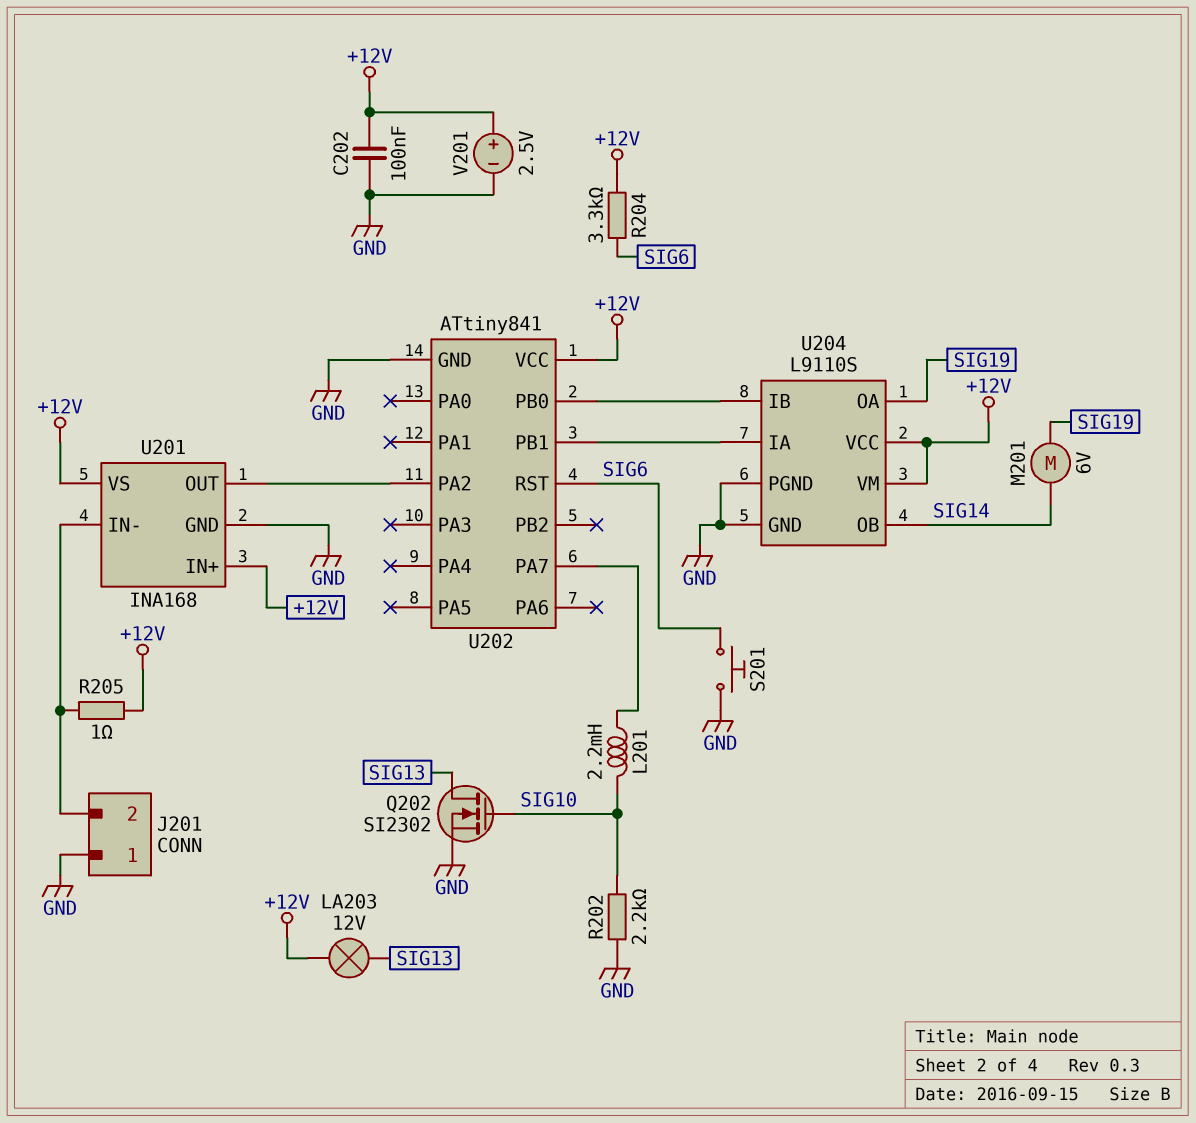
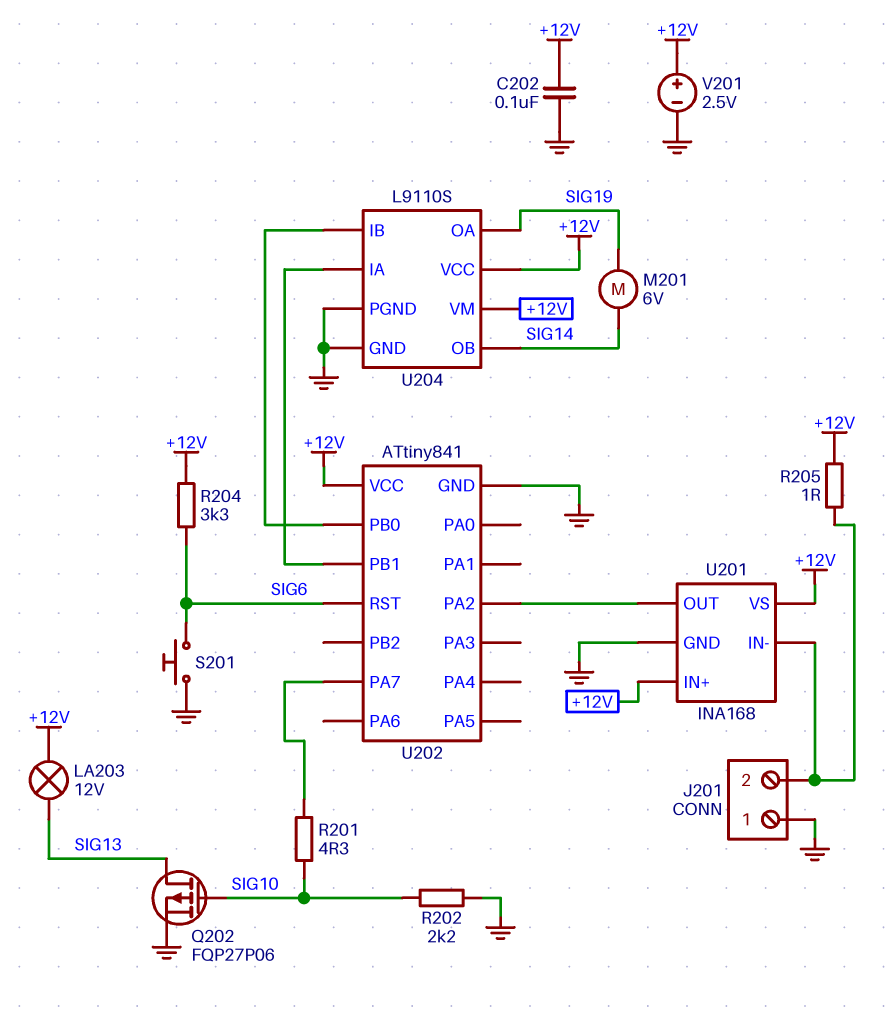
L201: 2.2mH (SIG10, U202/PA7) -> none
Q202: NMOS SI2302 (G SIG10, D SIG13, S GND) -> PMOS FQP27P06 (G SIG10, D SIG13, S GND)
R201: none -> 4.3 (SIG10, U202/PA7)

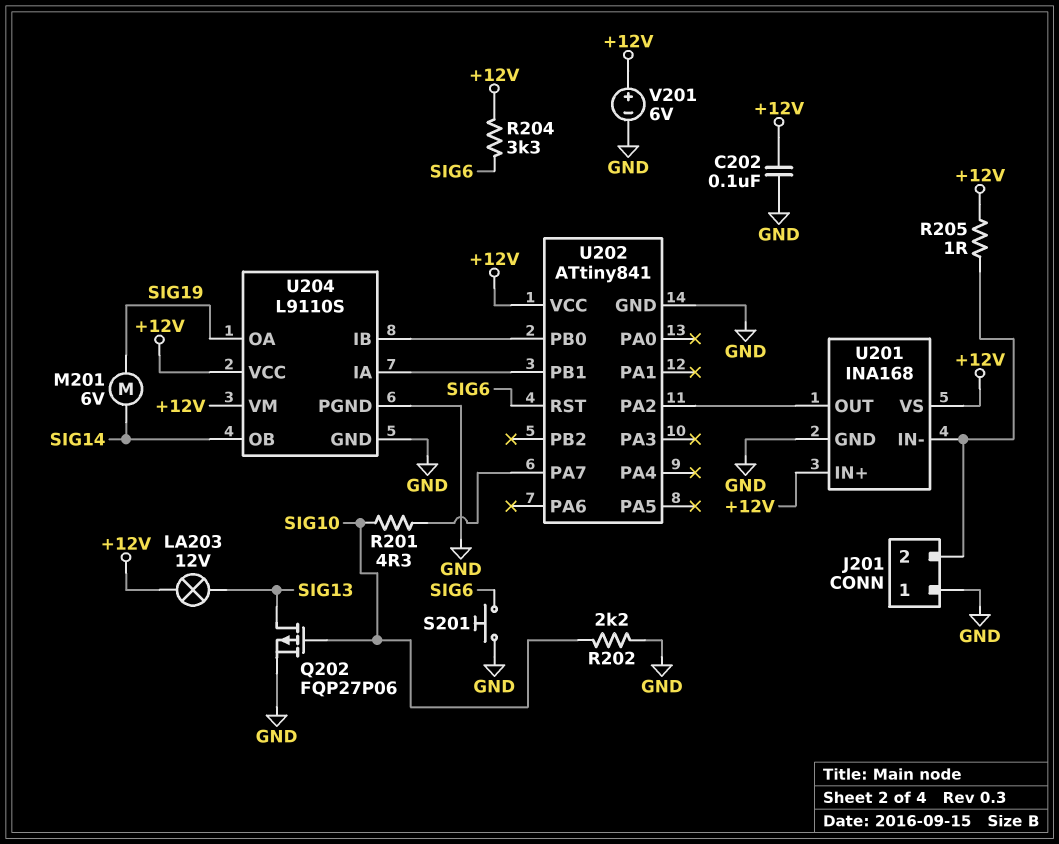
V201: 2.5V (plus +12V, minus GND) -> 6V (plus +12V, minus GND)

